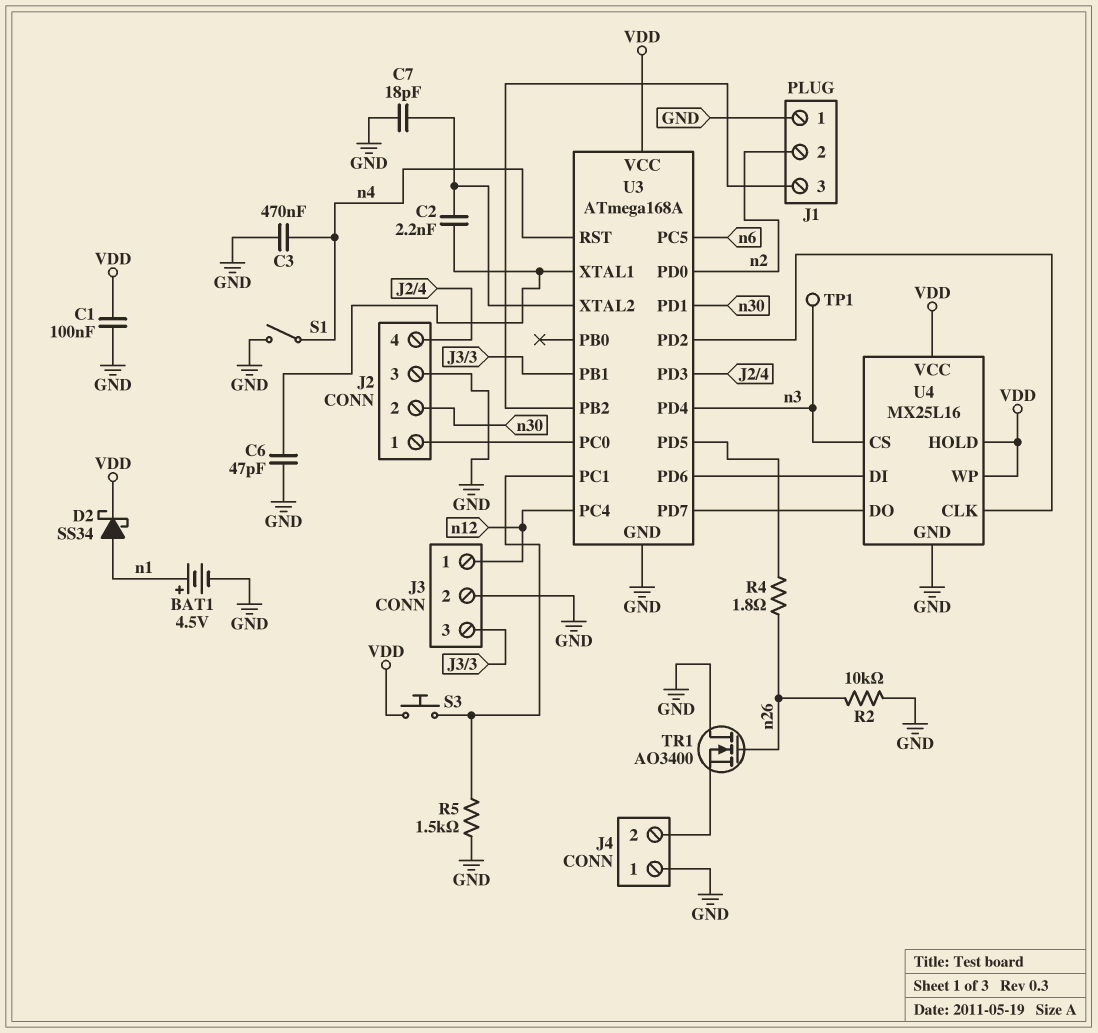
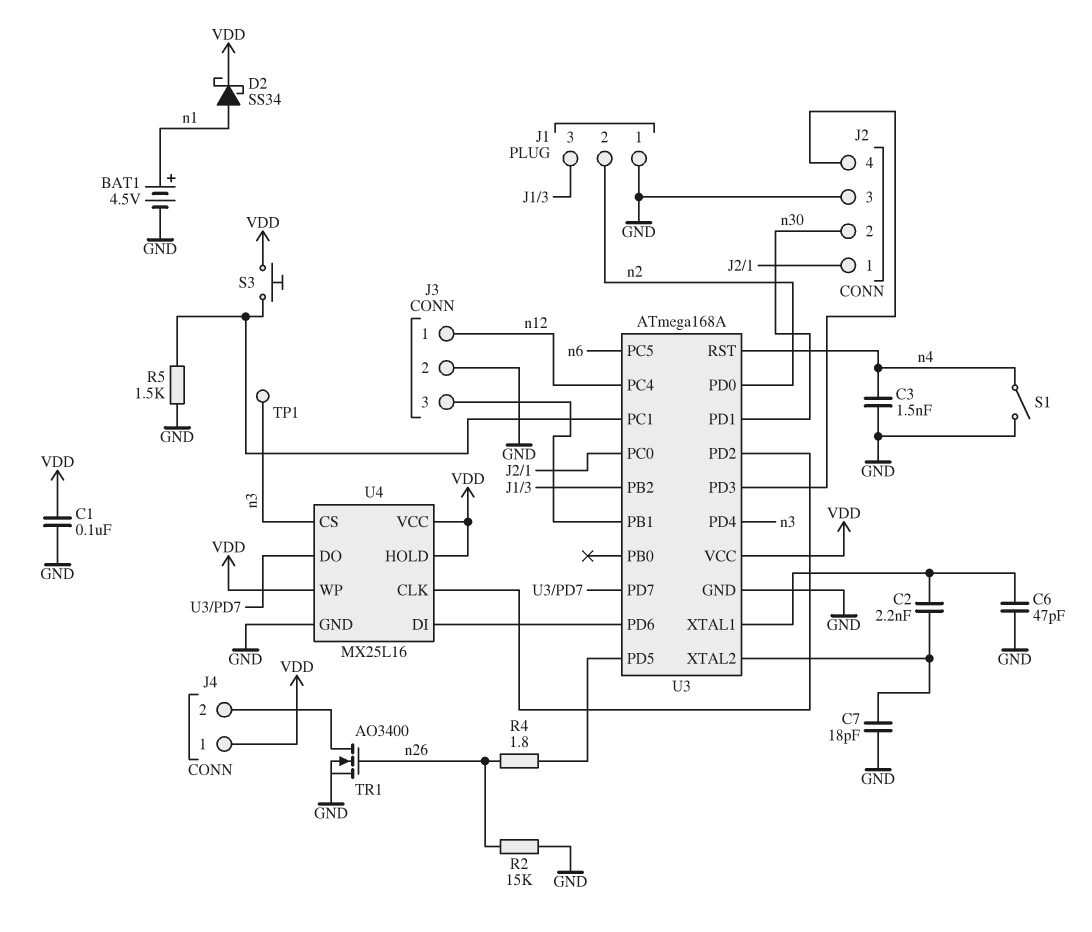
C3: 470nF (GND, n4) -> 1.5nF (GND, n4)
J4 pin 1: GND -> VDD
R2: 10k (GND, n26) -> 15k (GND, n26)
TR1: NMOS AO3400 (G n26, D GND, S J4/2) -> NMOS AO3400 (G n26, D J4/2, S GND)

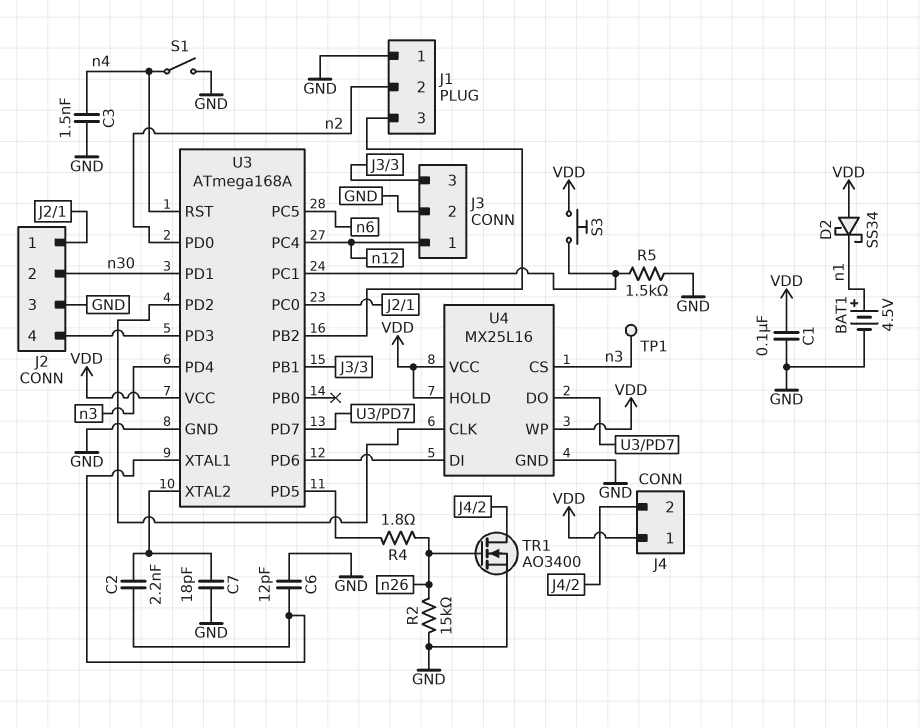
C6: 47pF (GND, U3/XTAL1) -> 12pF (GND, U3/XTAL1)
D2: schottky SS34 (A n1, K VDD) -> schottky SS34 (A VDD, K n1)

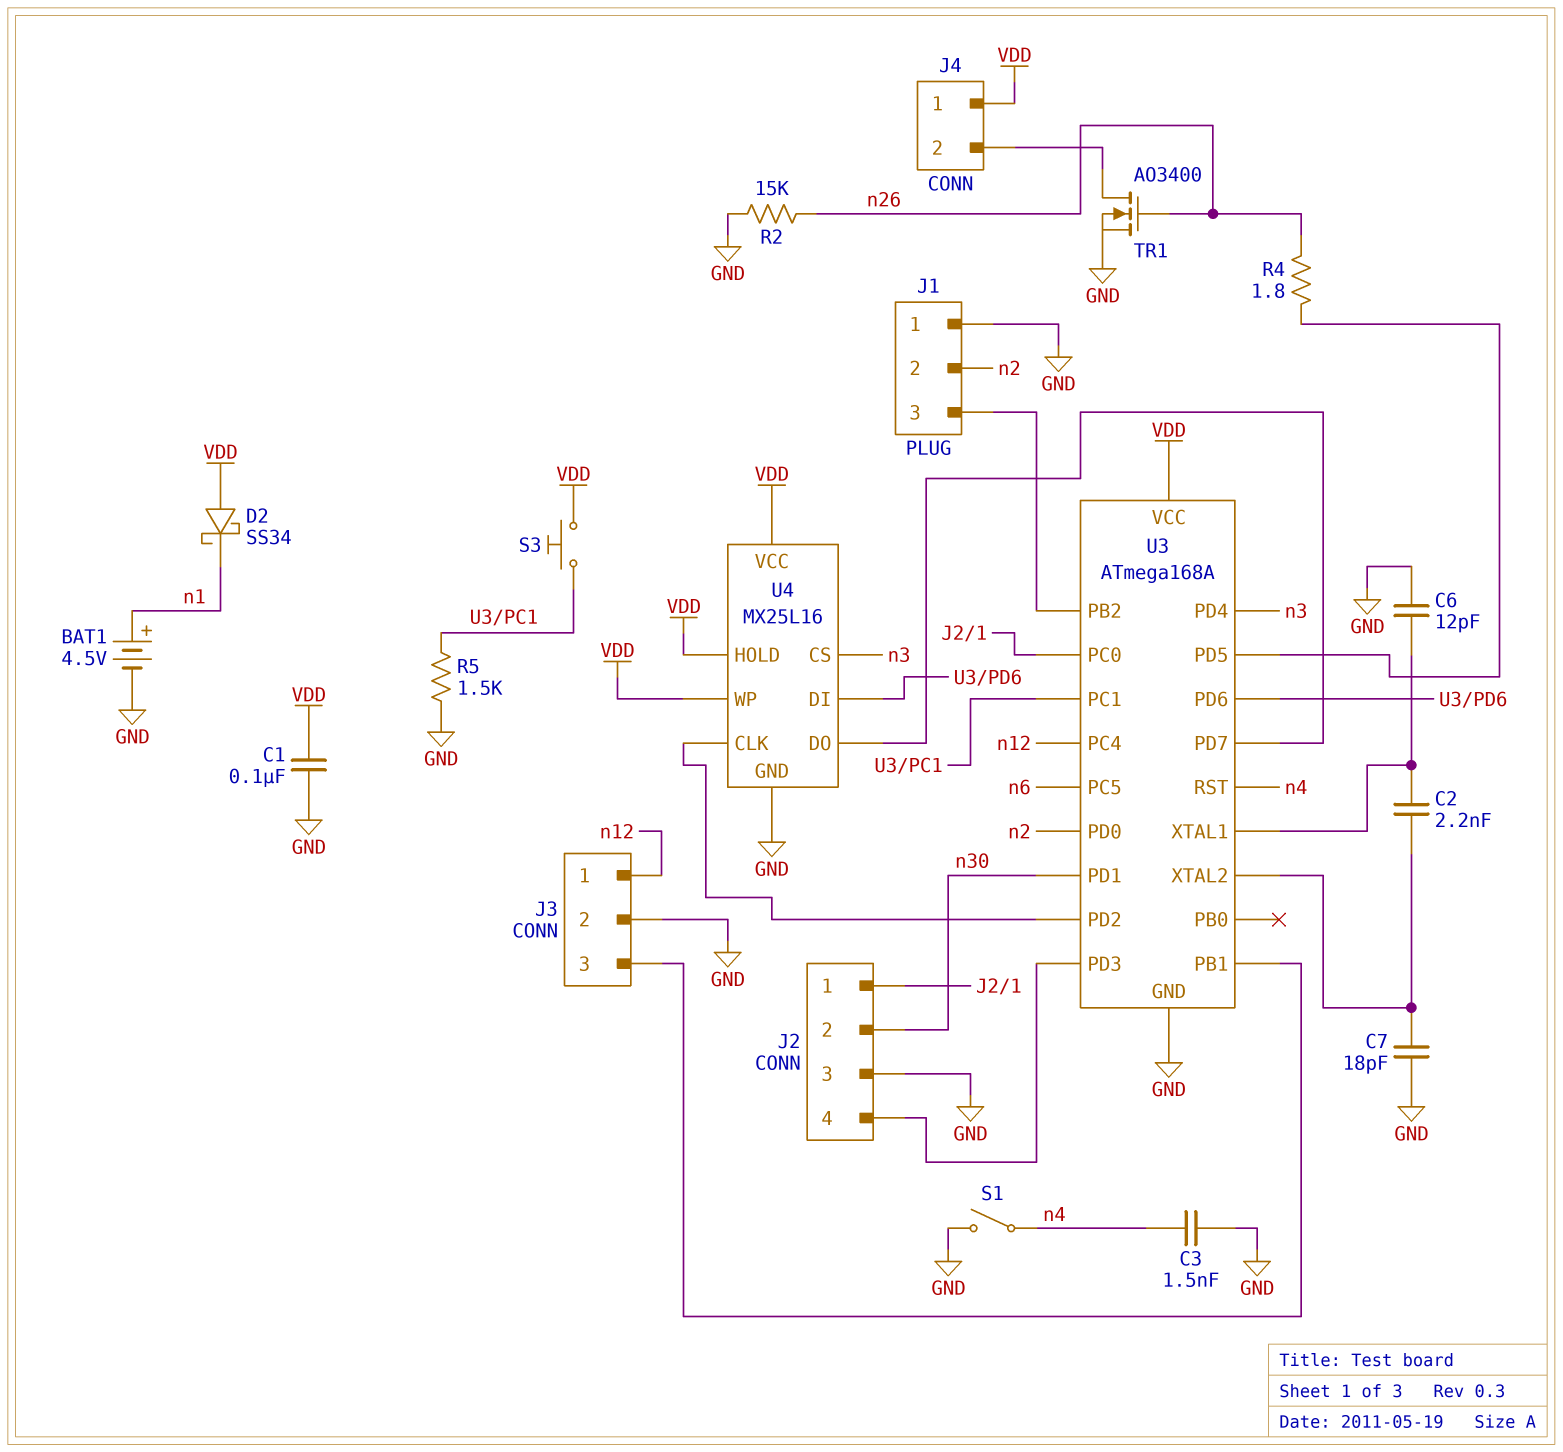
TP1: test point (n3) -> none

